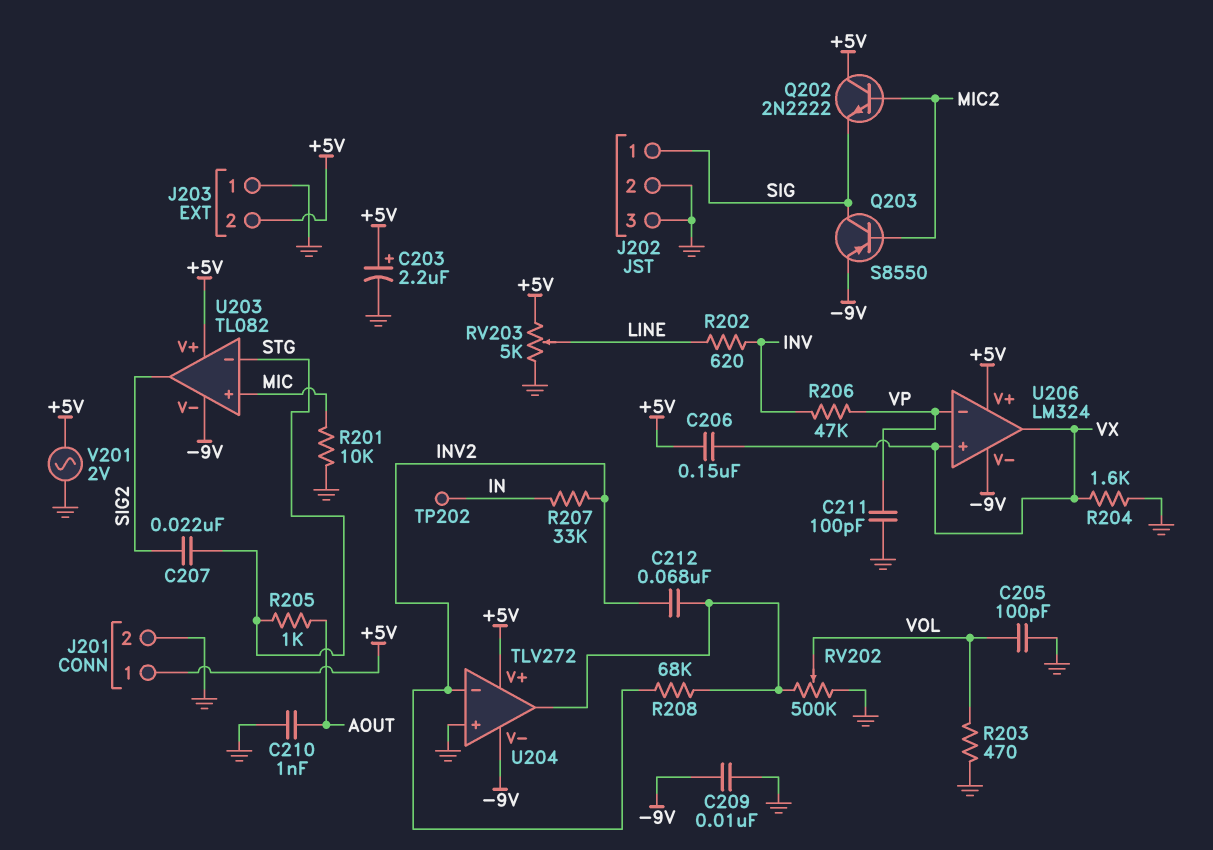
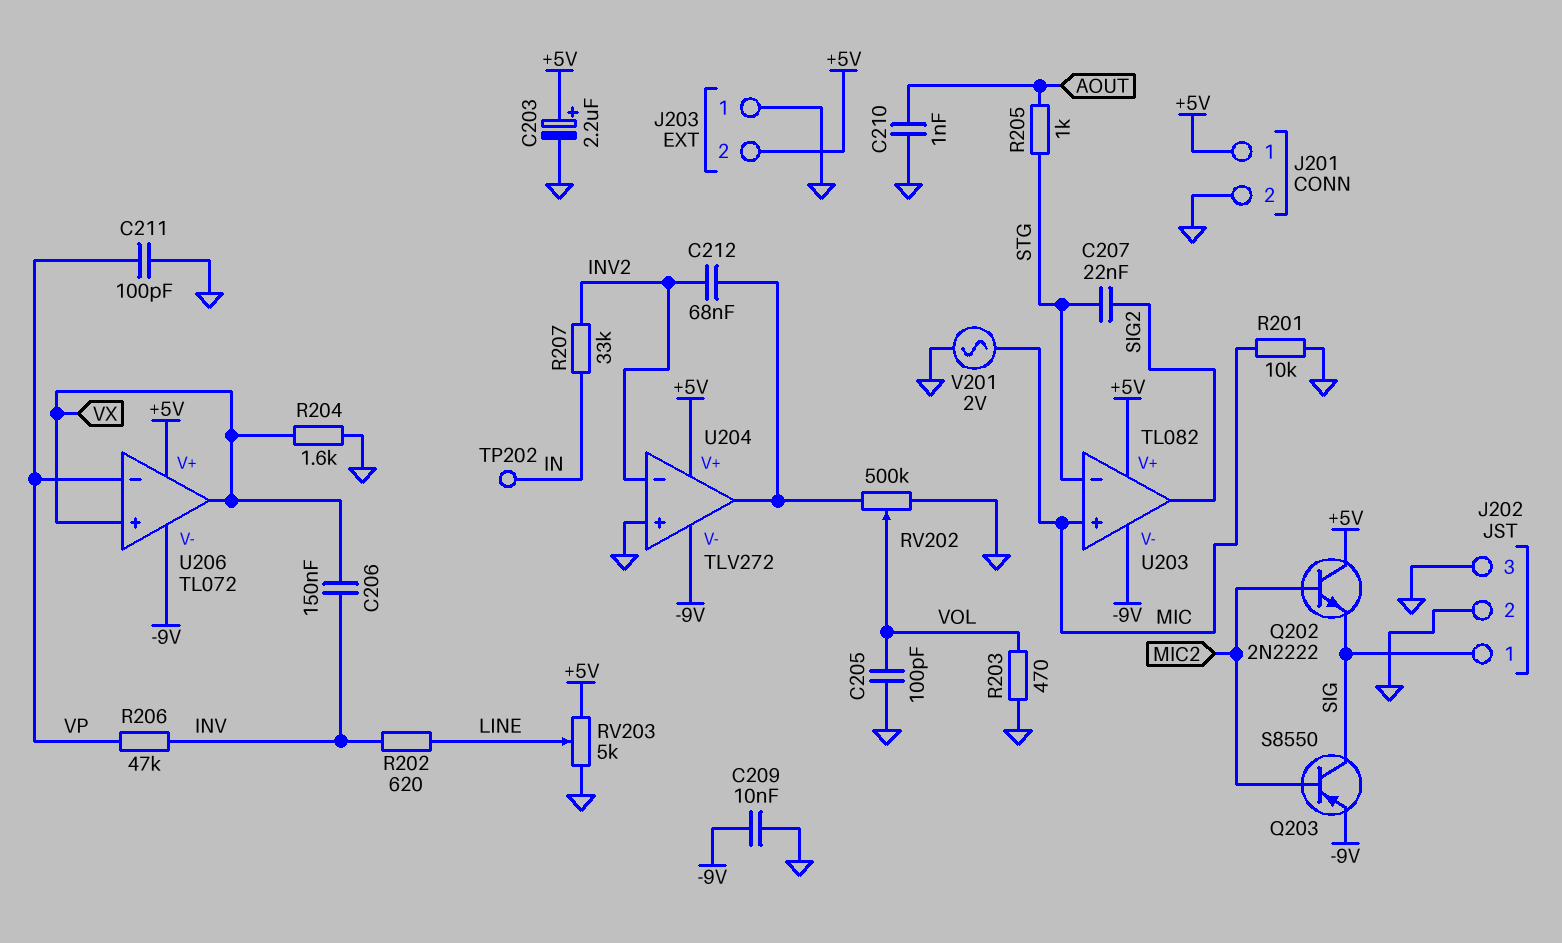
C206: 150nF (+5V, VX) -> 150nF (INV, VX)
R208: 68k (INV2, U204/out) -> none
U206: LM324 -> TL072
V201: AC 2V (+5V, GND) -> AC 2V (GND, MIC)

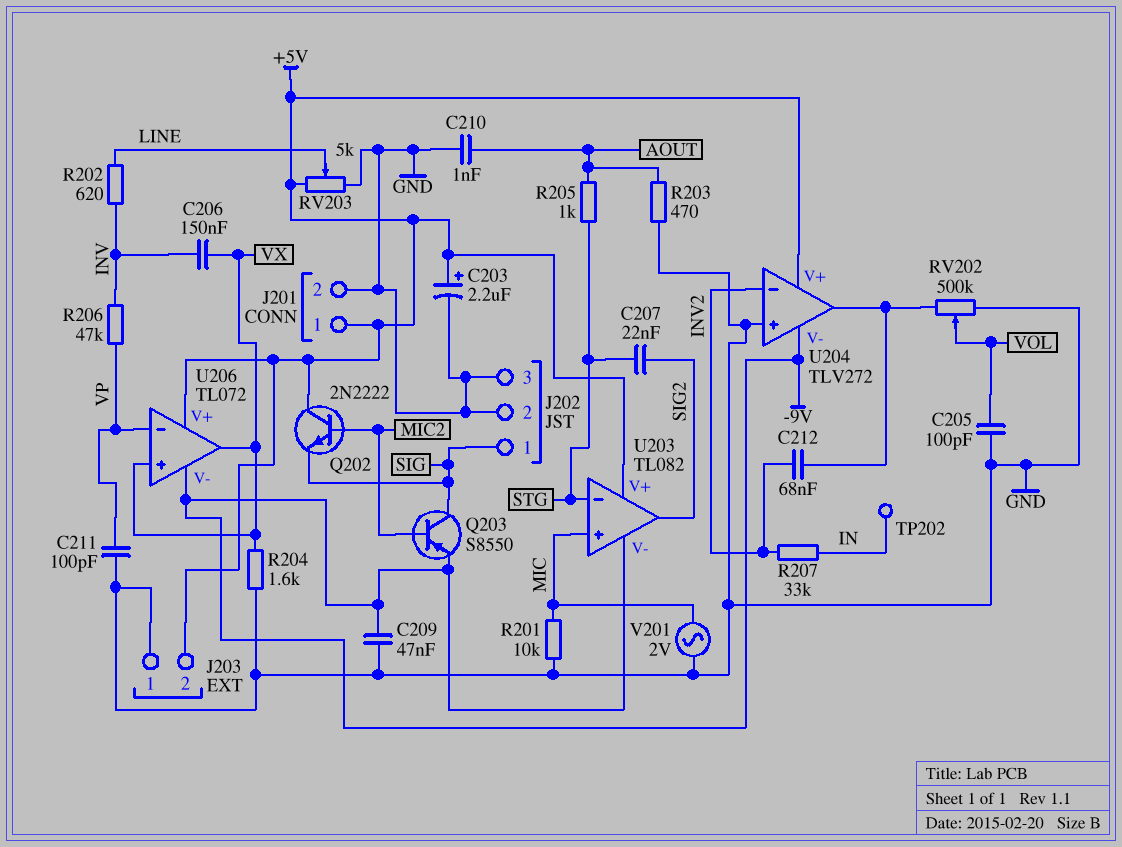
C209: 10nF (-9V, GND) -> 47nF (-9V, GND)
R203: 470 (GND, VOL) -> 470 (AOUT, GND)

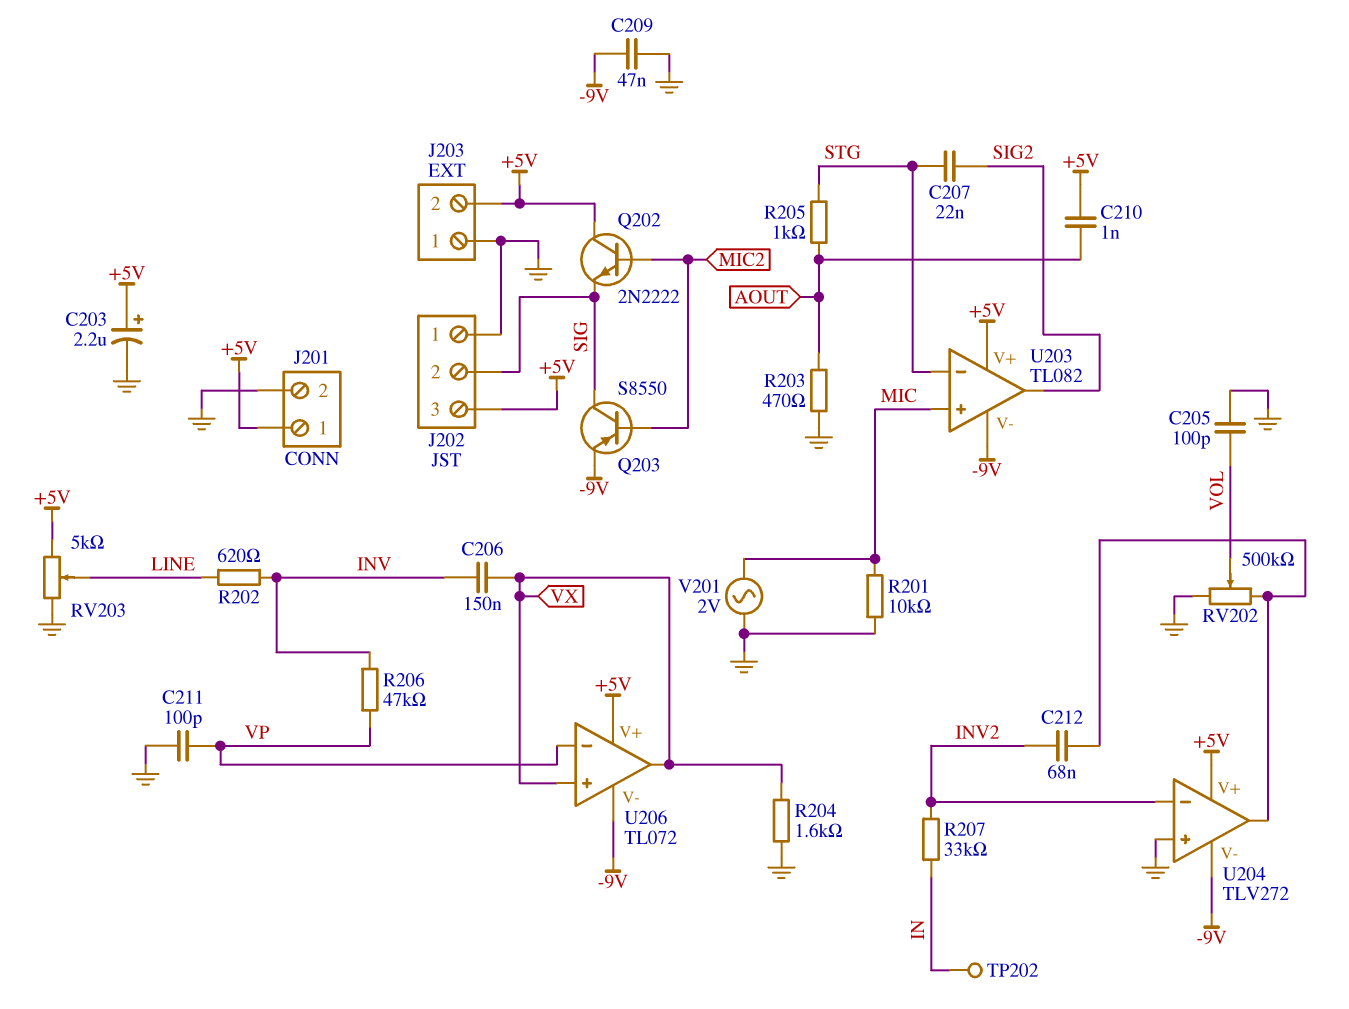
C210: 1nF (AOUT, GND) -> 1nF (+5V, AOUT)
J202 pin 1: SIG -> GND
J202 pin 2: GND -> SIG
J202 pin 3: GND -> +5V

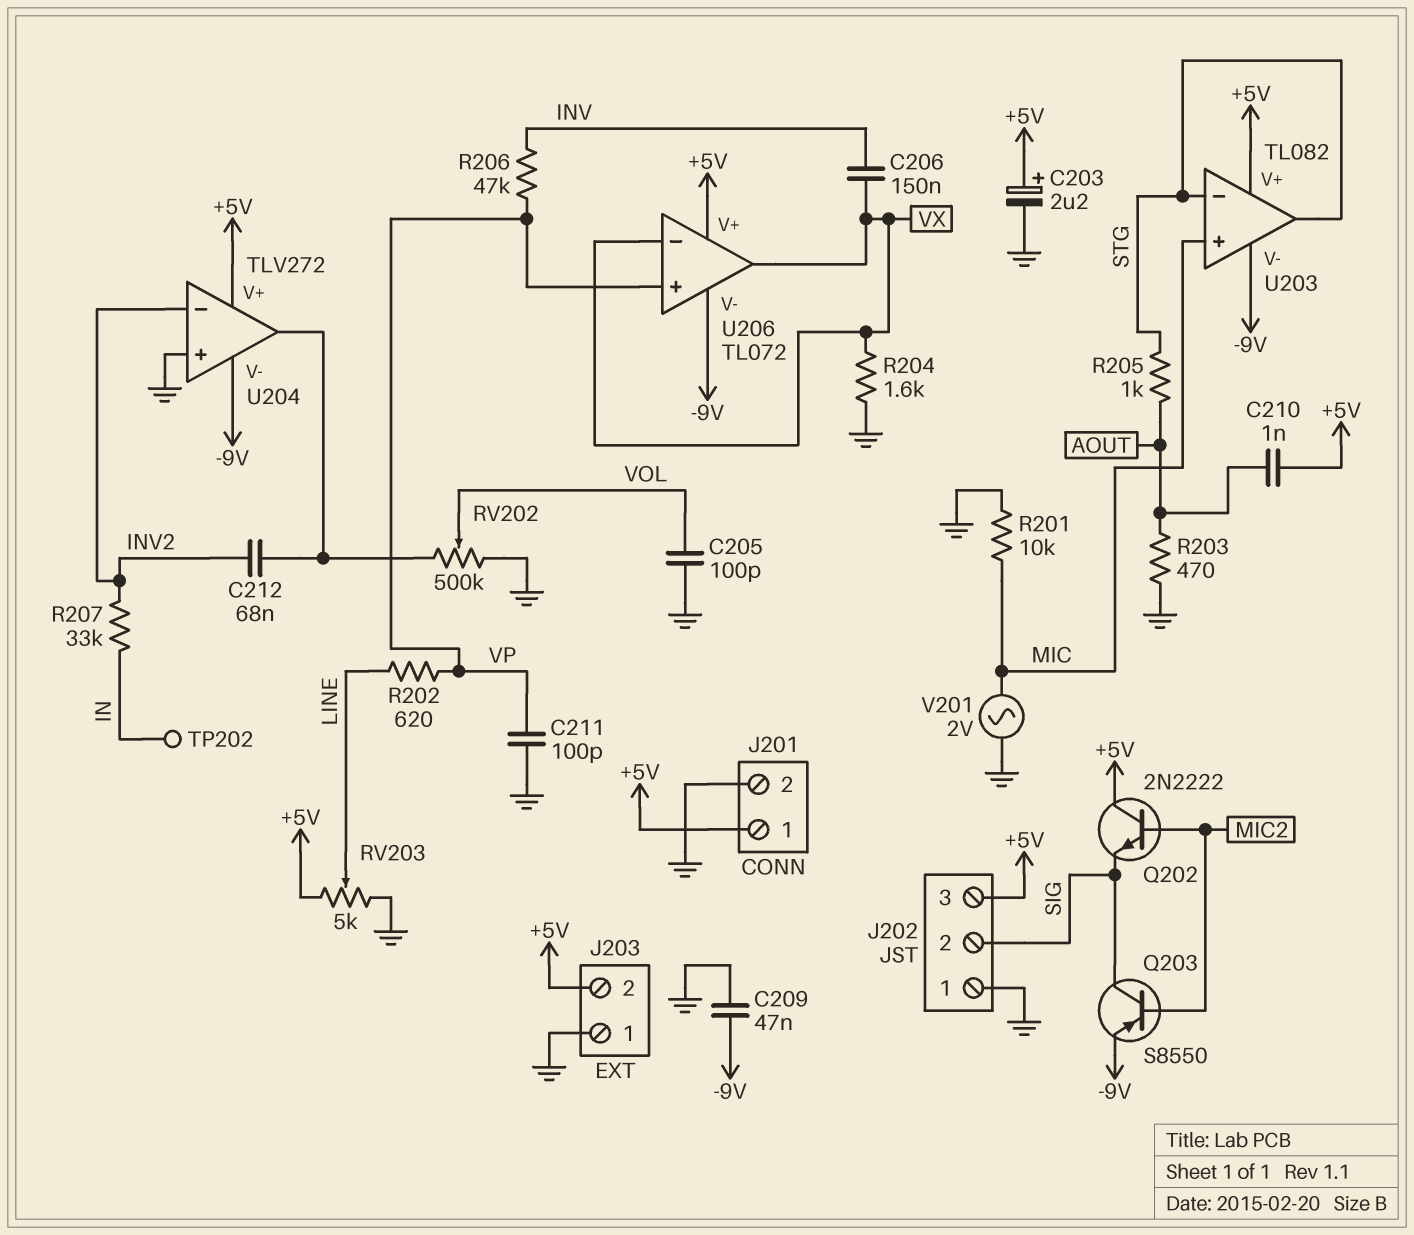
C207: 22nF (SIG2, STG) -> none
R202: 620 (INV, LINE) -> 620 (LINE, VP)
U203 pin out: SIG2 -> STG
U206 pin in+: VX -> VP
U206 pin in-: VP -> VX

